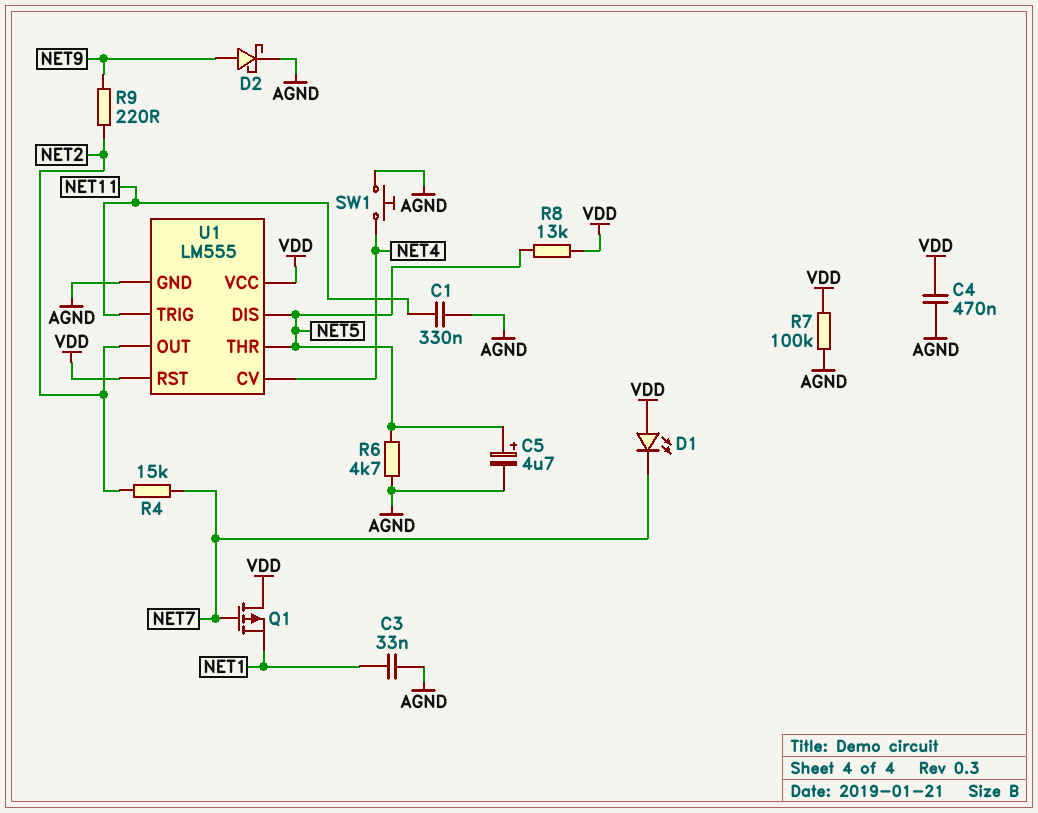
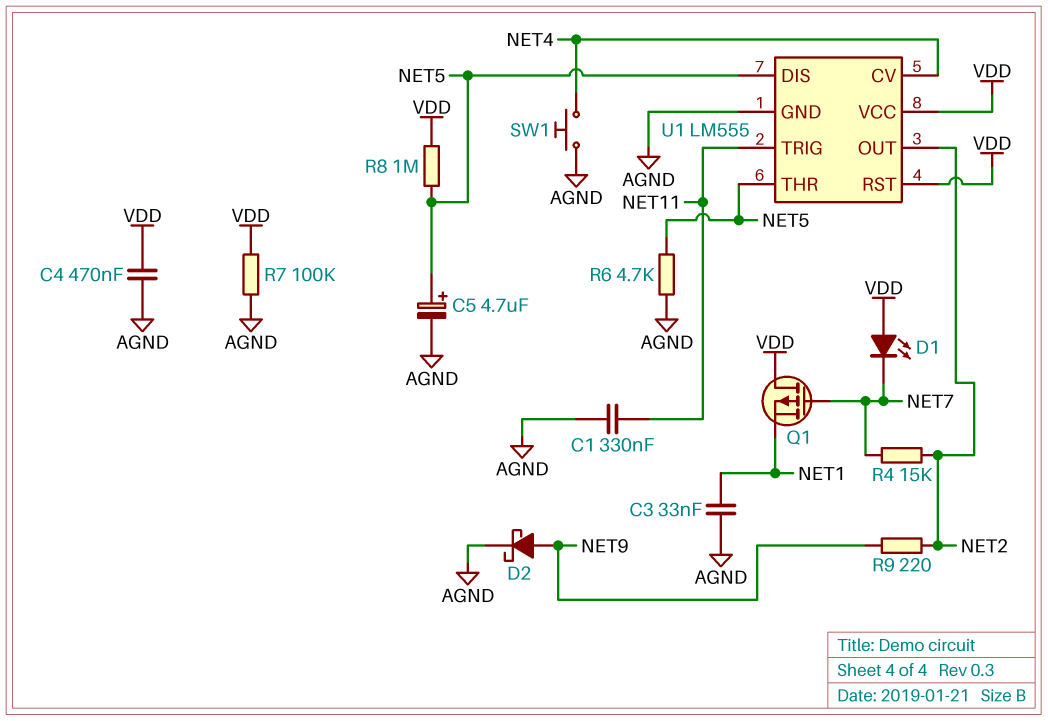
R8: 13k (NET5, VDD) -> 1M (NET5, VDD)

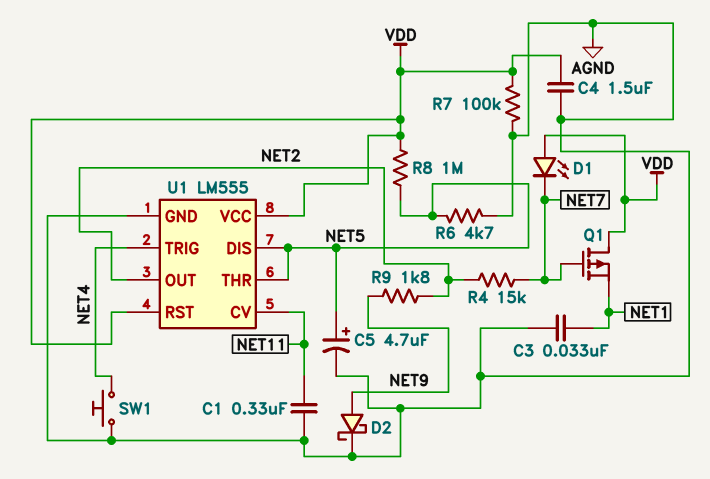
C4: 470nF (AGND, VDD) -> 1.5uF (AGND, VDD)
R9: 220 (NET2, NET9) -> 1.8k (NET2, NET9)
U1 pin CV: NET4 -> NET11
U1 pin TRIG: NET11 -> NET4

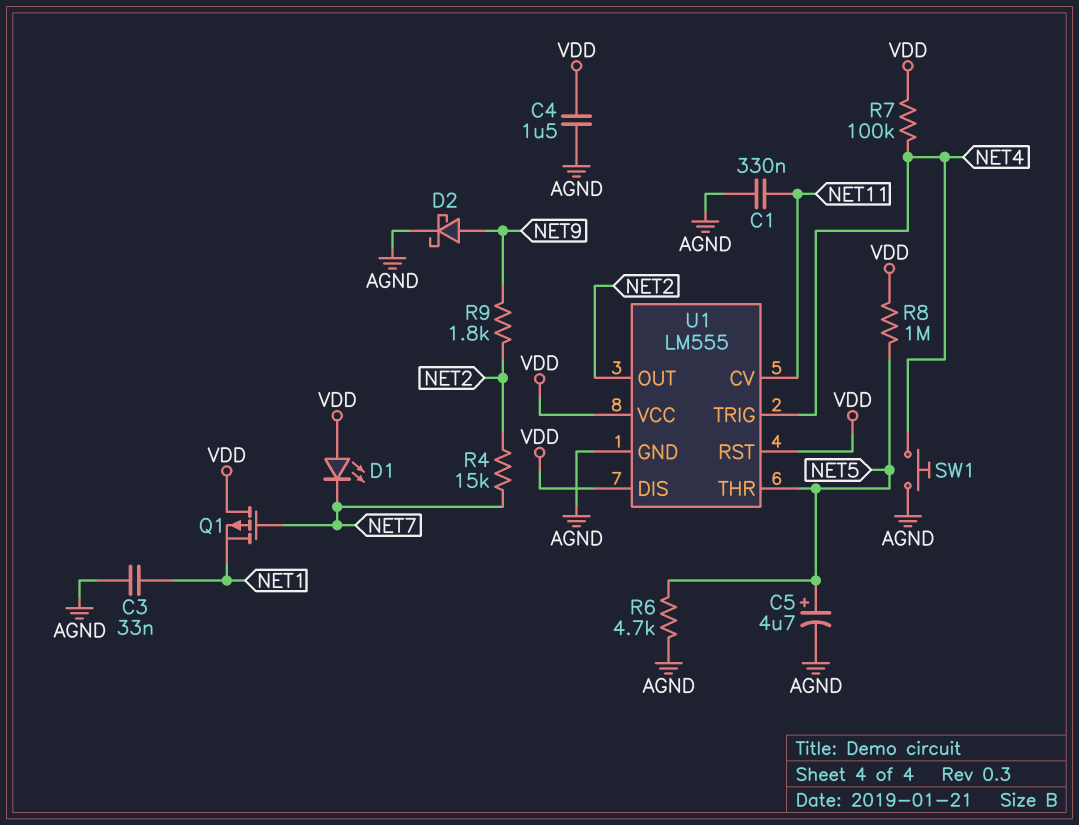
R7: 100k (AGND, VDD) -> 100k (NET4, VDD)
U1 pin DIS: NET5 -> VDD

